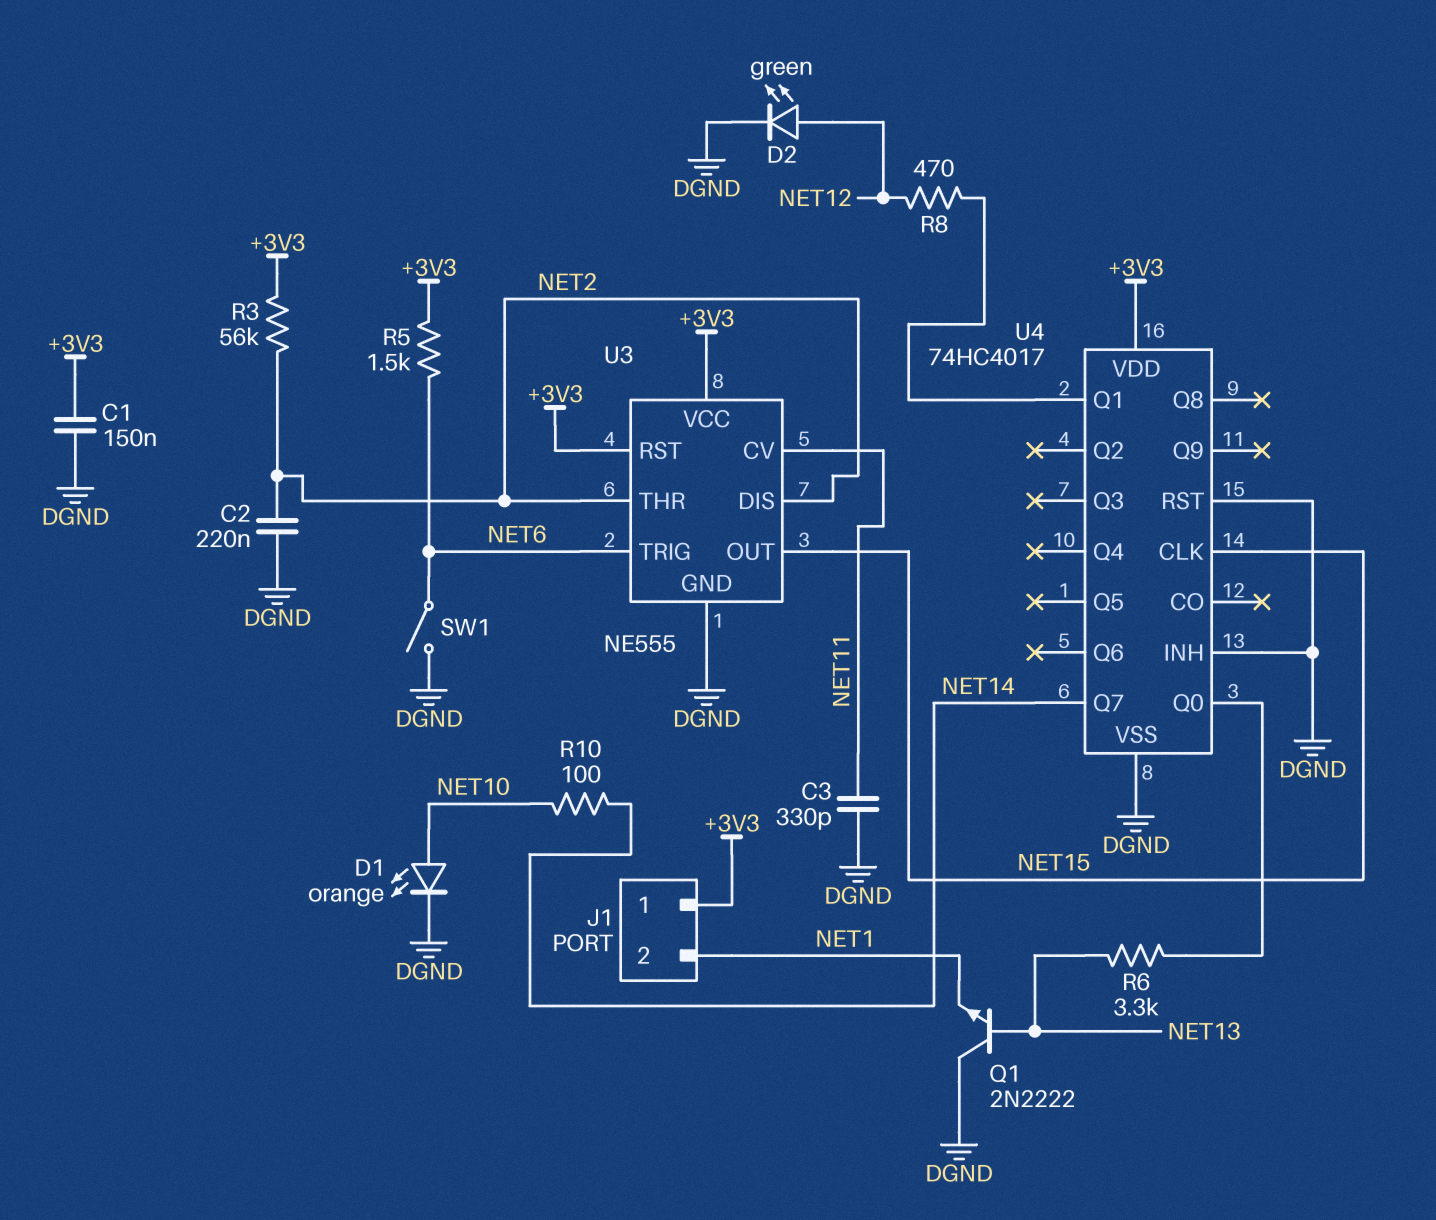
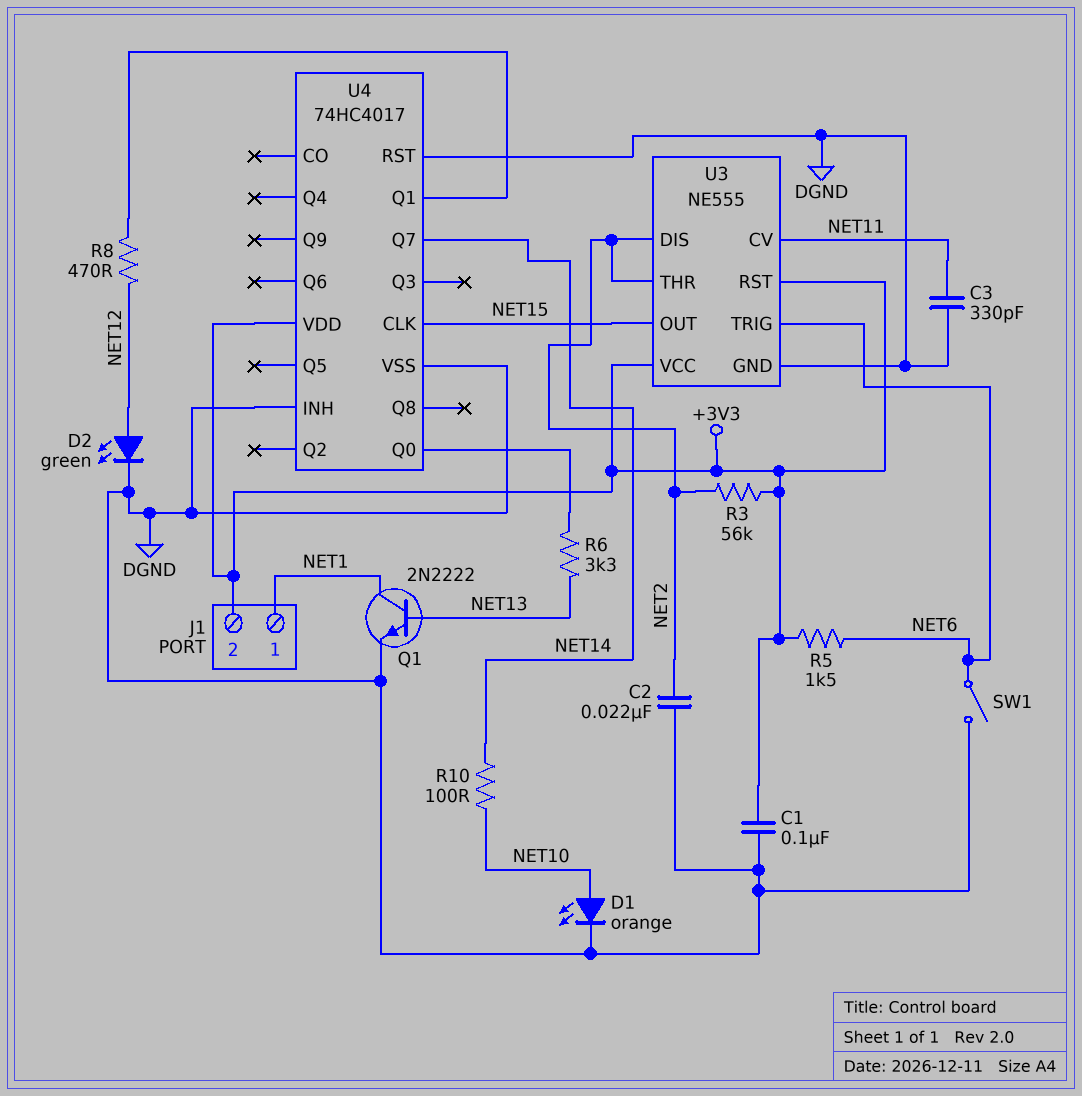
C1: 150nF (+3V3, DGND) -> 100nF (+3V3, DGND)
C2: 220nF (DGND, NET2) -> 22nF (DGND, NET2)
J1 pin 1: +3V3 -> NET1
J1 pin 2: NET1 -> +3V3
Q1: NPN 2N2222 (B NET13, C DGND, E NET1) -> NPN 2N2222 (B NET13, C NET1, E DGND)

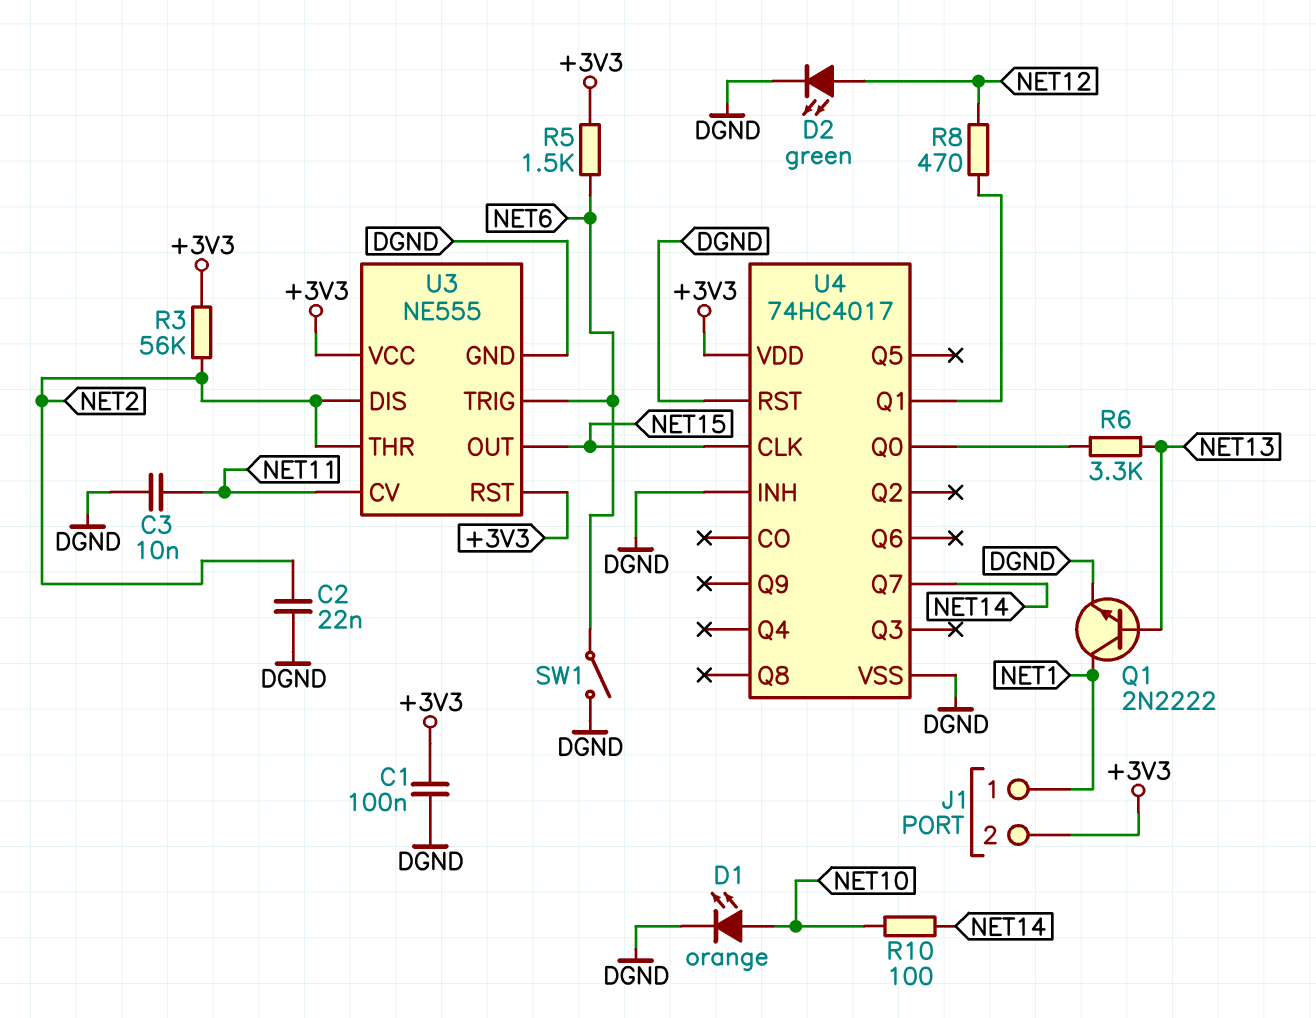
C3: 330pF (DGND, NET11) -> 10nF (DGND, NET11)

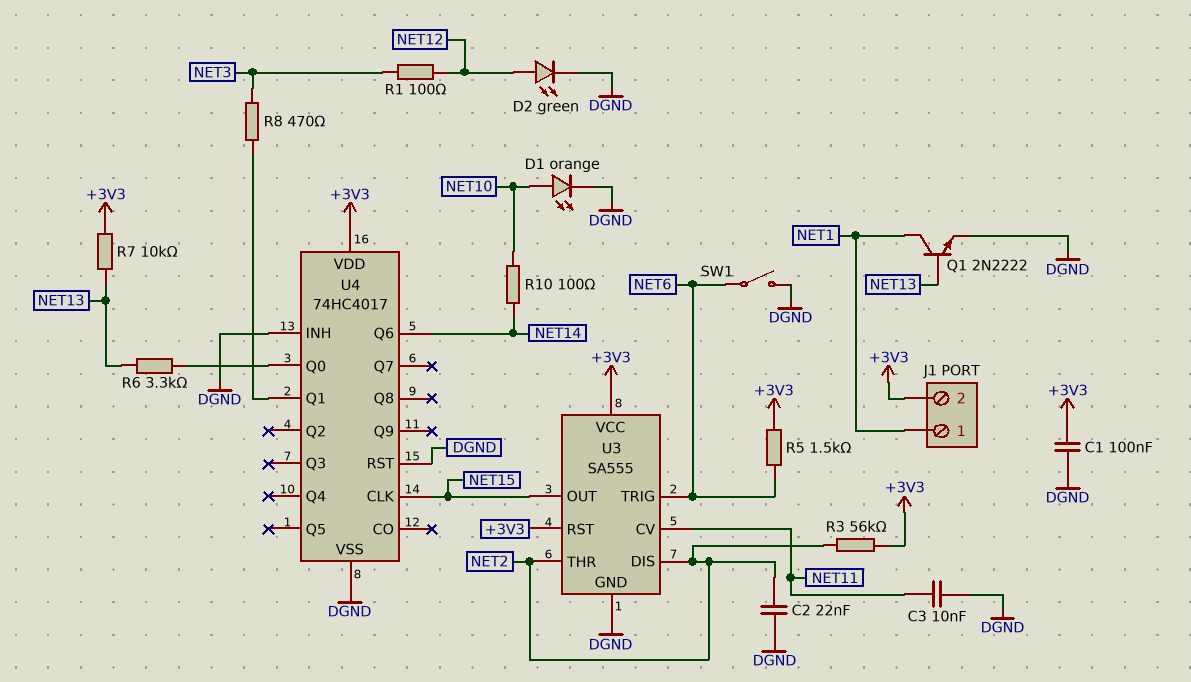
R1: none -> 100 (NET3, NET12)
R7: none -> 10k (+3V3, NET13)
R8: 470 (NET12, U4/Q1) -> 470 (NET3, U4/Q1)
U3: NE555 -> SA555
U4 pin Q6: none -> NET14
U4 pin Q7: NET14 -> none

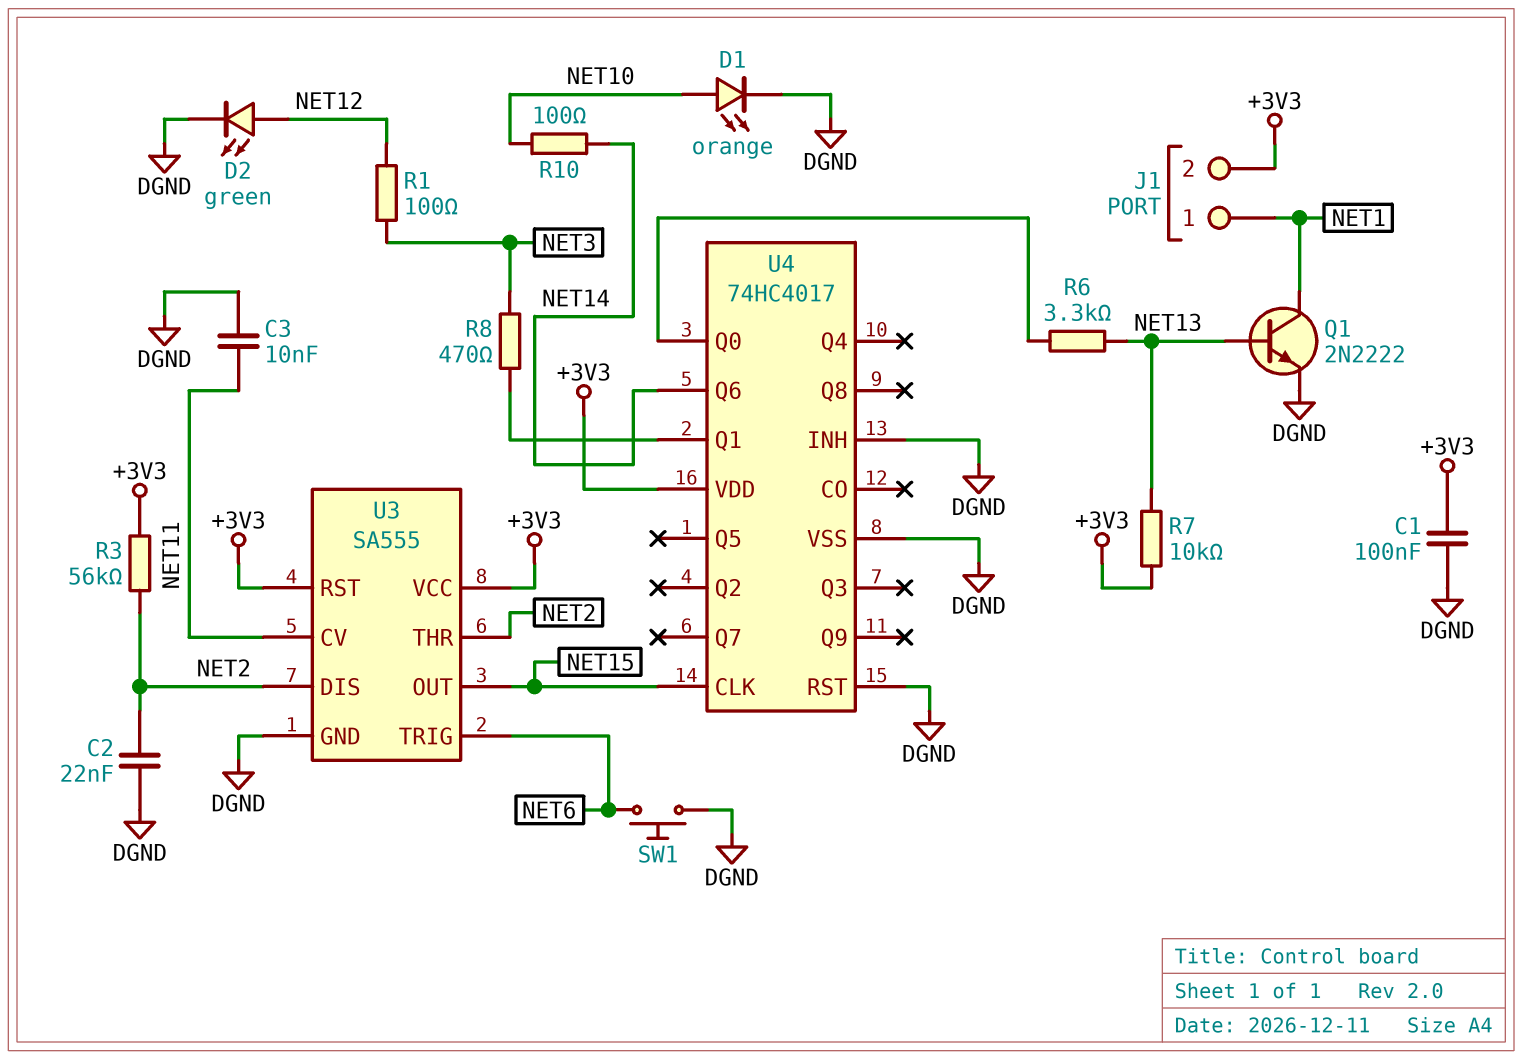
R5: 1.5k (+3V3, NET6) -> none
SW1: switch (DGND, NET6) -> button (DGND, NET6)

